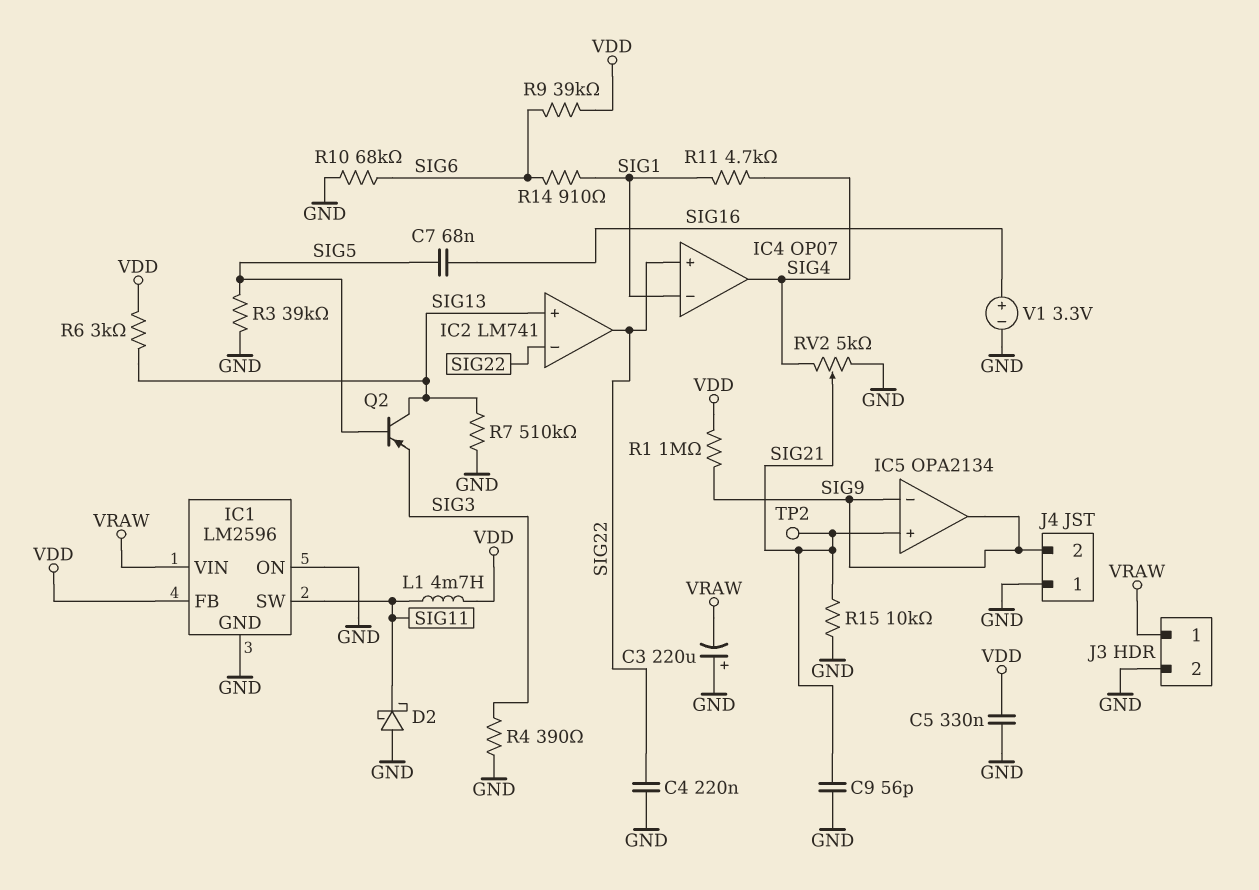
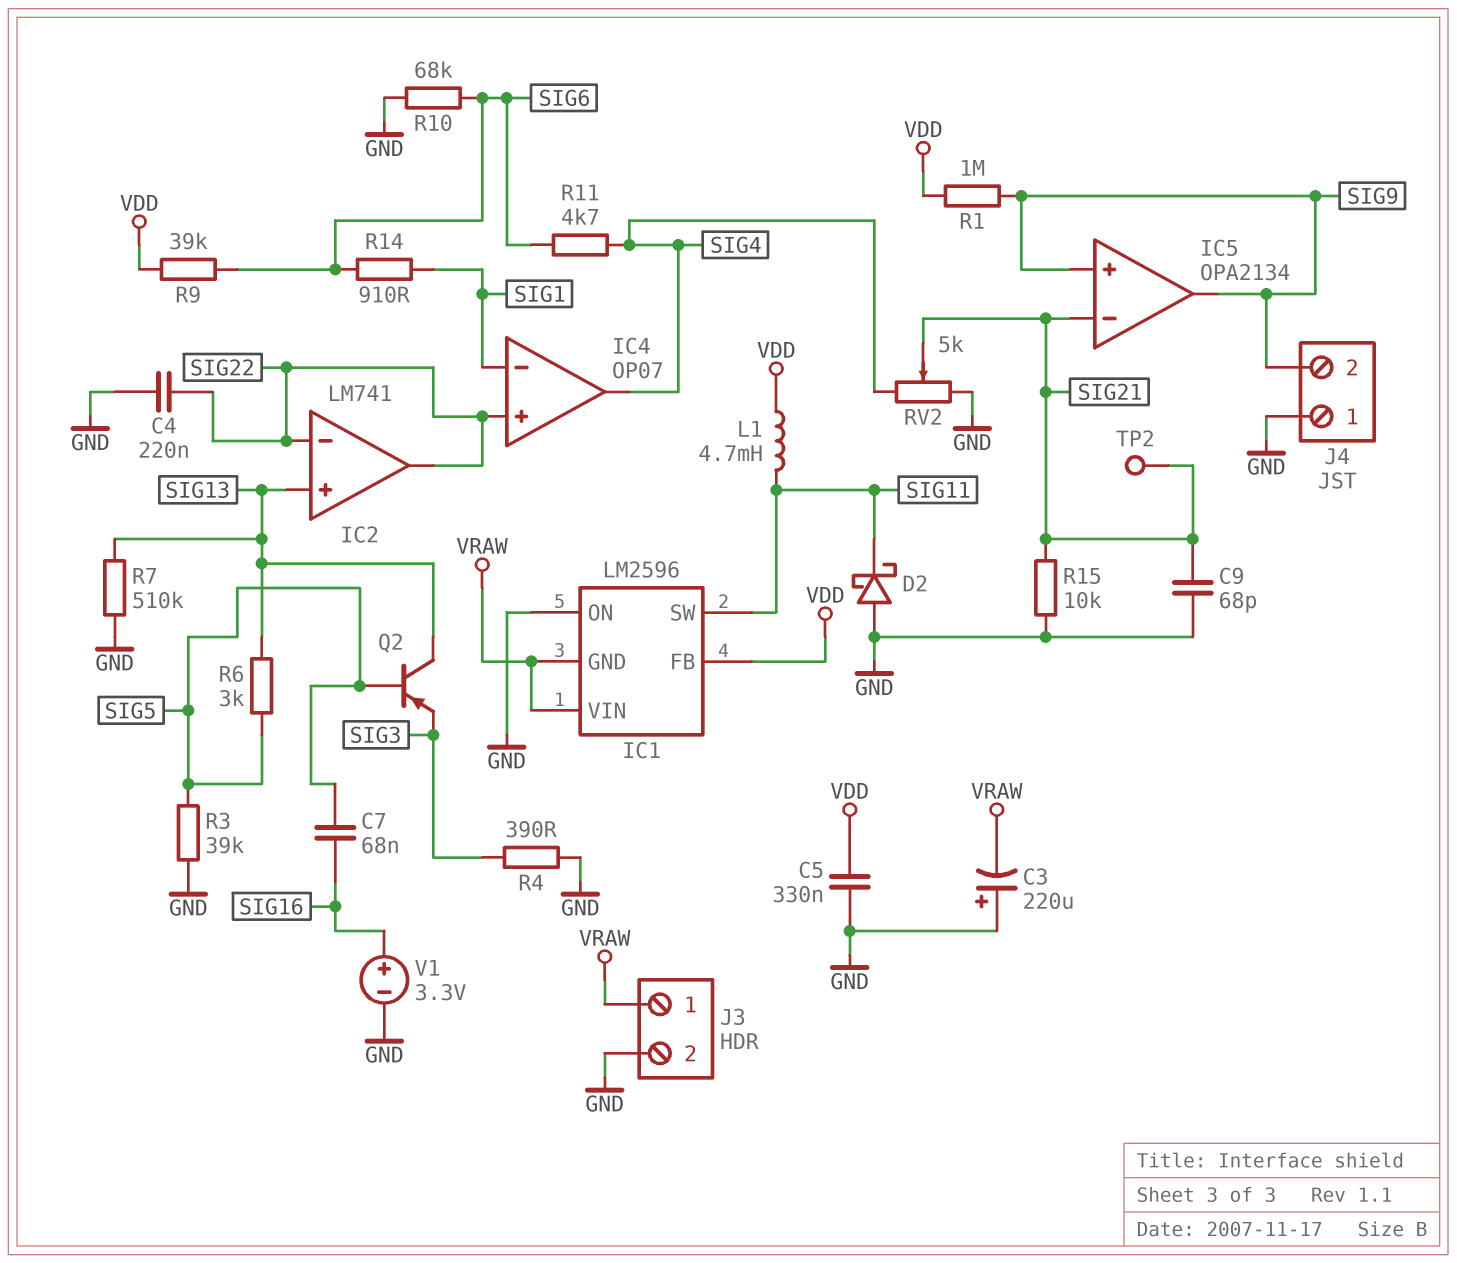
C9: 56pF (GND, SIG21) -> 68pF (GND, SIG21)
IC1 pin GND: GND -> VRAW
IC5 pin in+: SIG21 -> SIG9
IC5 pin in-: SIG9 -> SIG21
R6: 3k (SIG13, VDD) -> 3k (SIG5, SIG13)
R11: 4.7k (SIG1, SIG4) -> 4.7k (SIG4, SIG6)

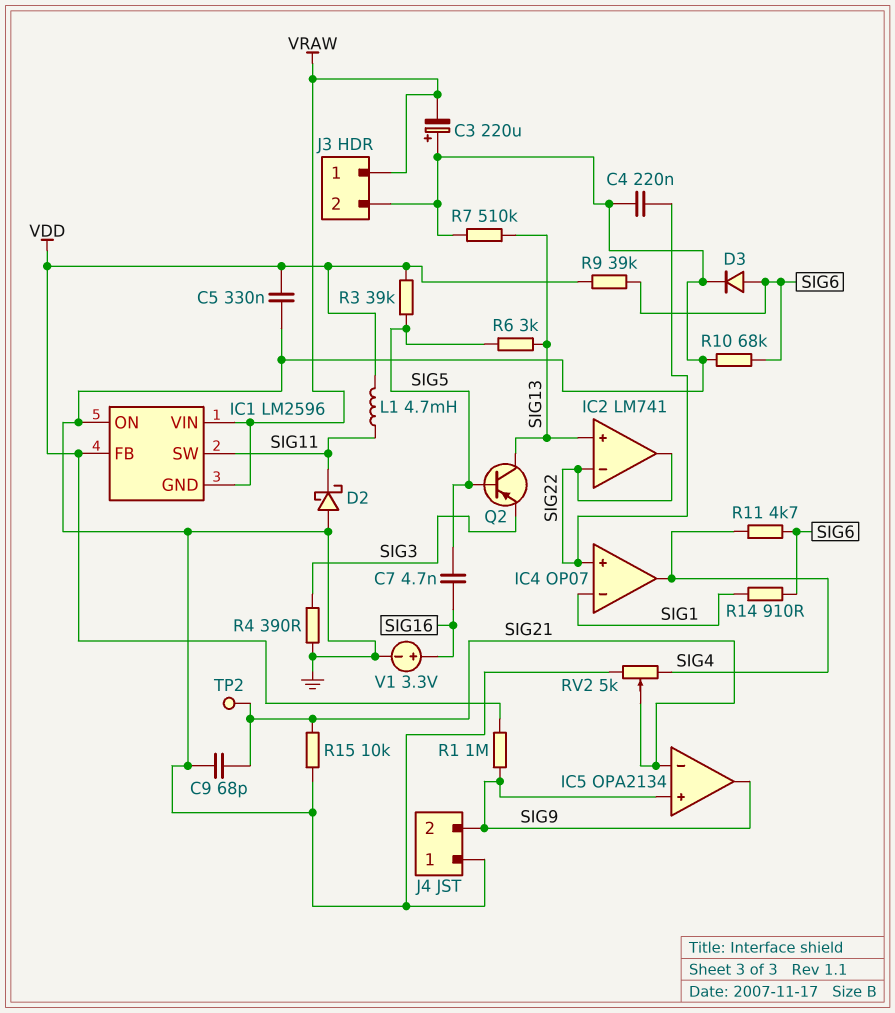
C7: 68nF (SIG5, SIG16) -> 4.7nF (SIG5, SIG16)
D3: none -> diode (A SIG6, K GND)
R3: 39k (GND, SIG5) -> 39k (SIG5, VDD)

